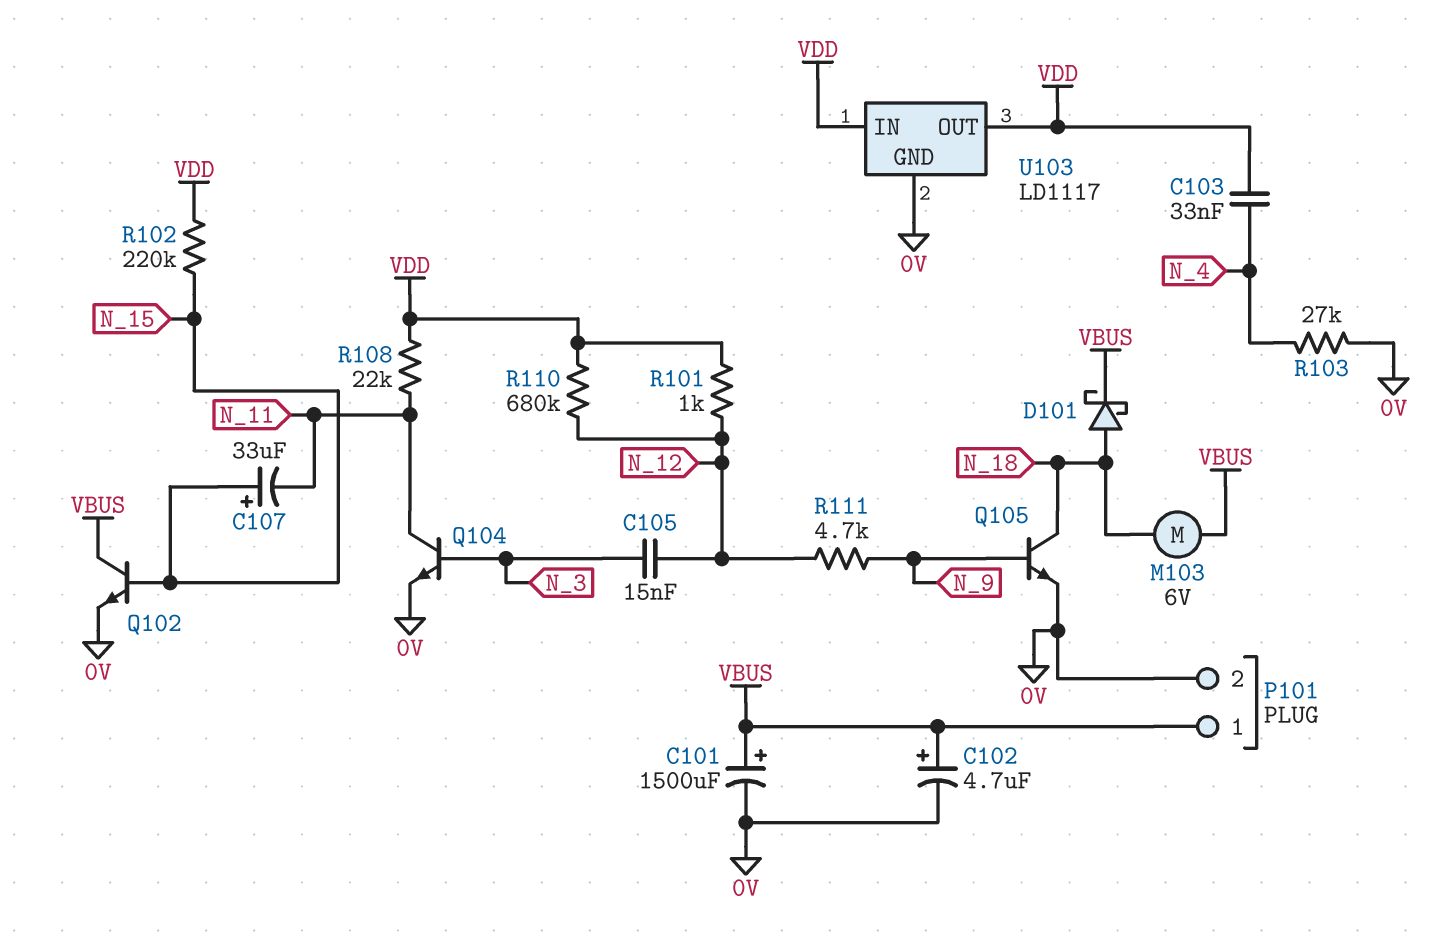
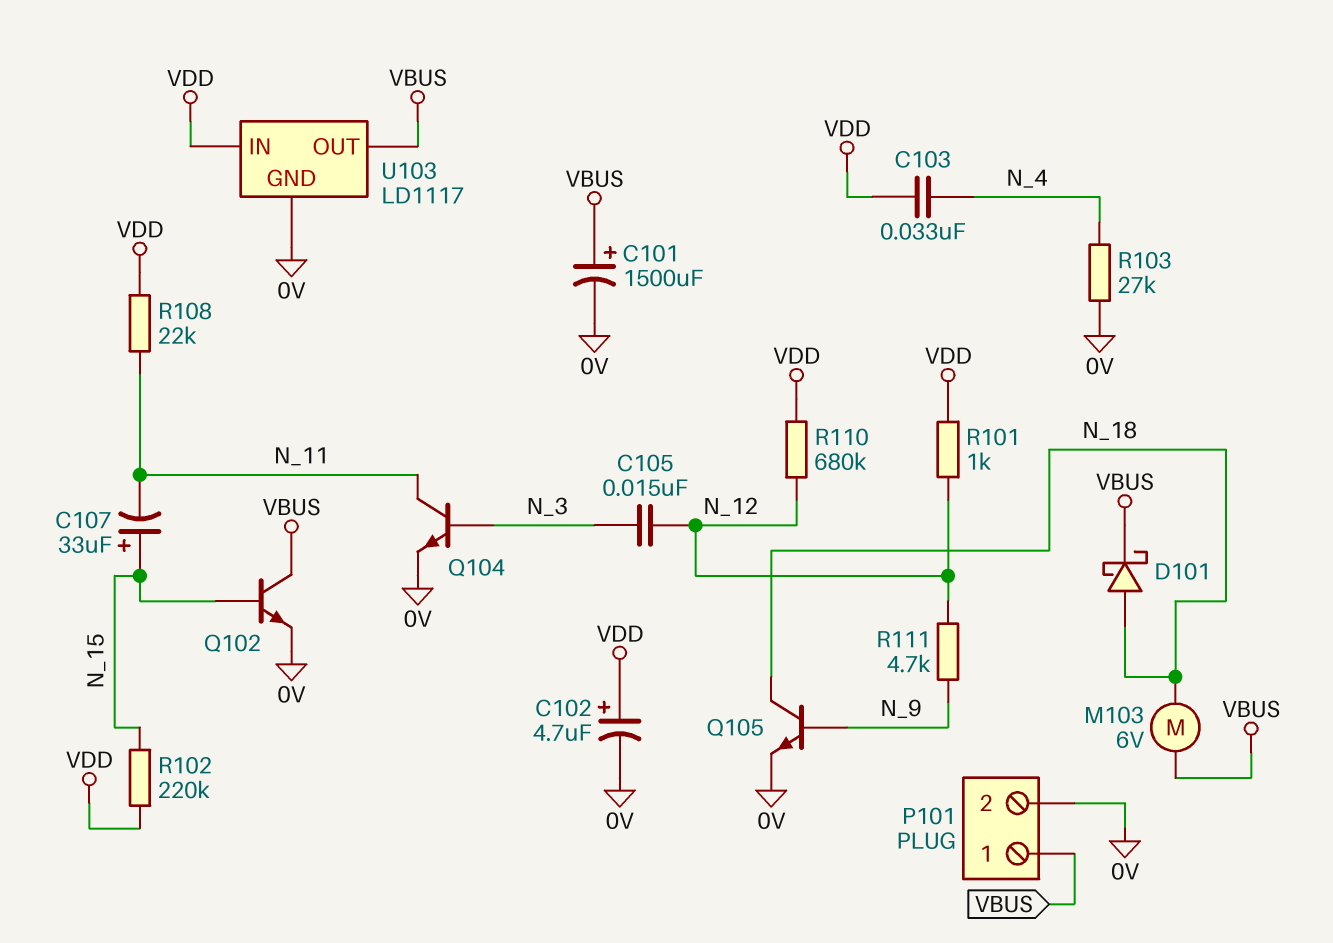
C102: 4.7uF (plus VBUS, minus 0V) -> 4.7uF (plus VDD, minus 0V)
U103 pin OUT: VDD -> VBUS

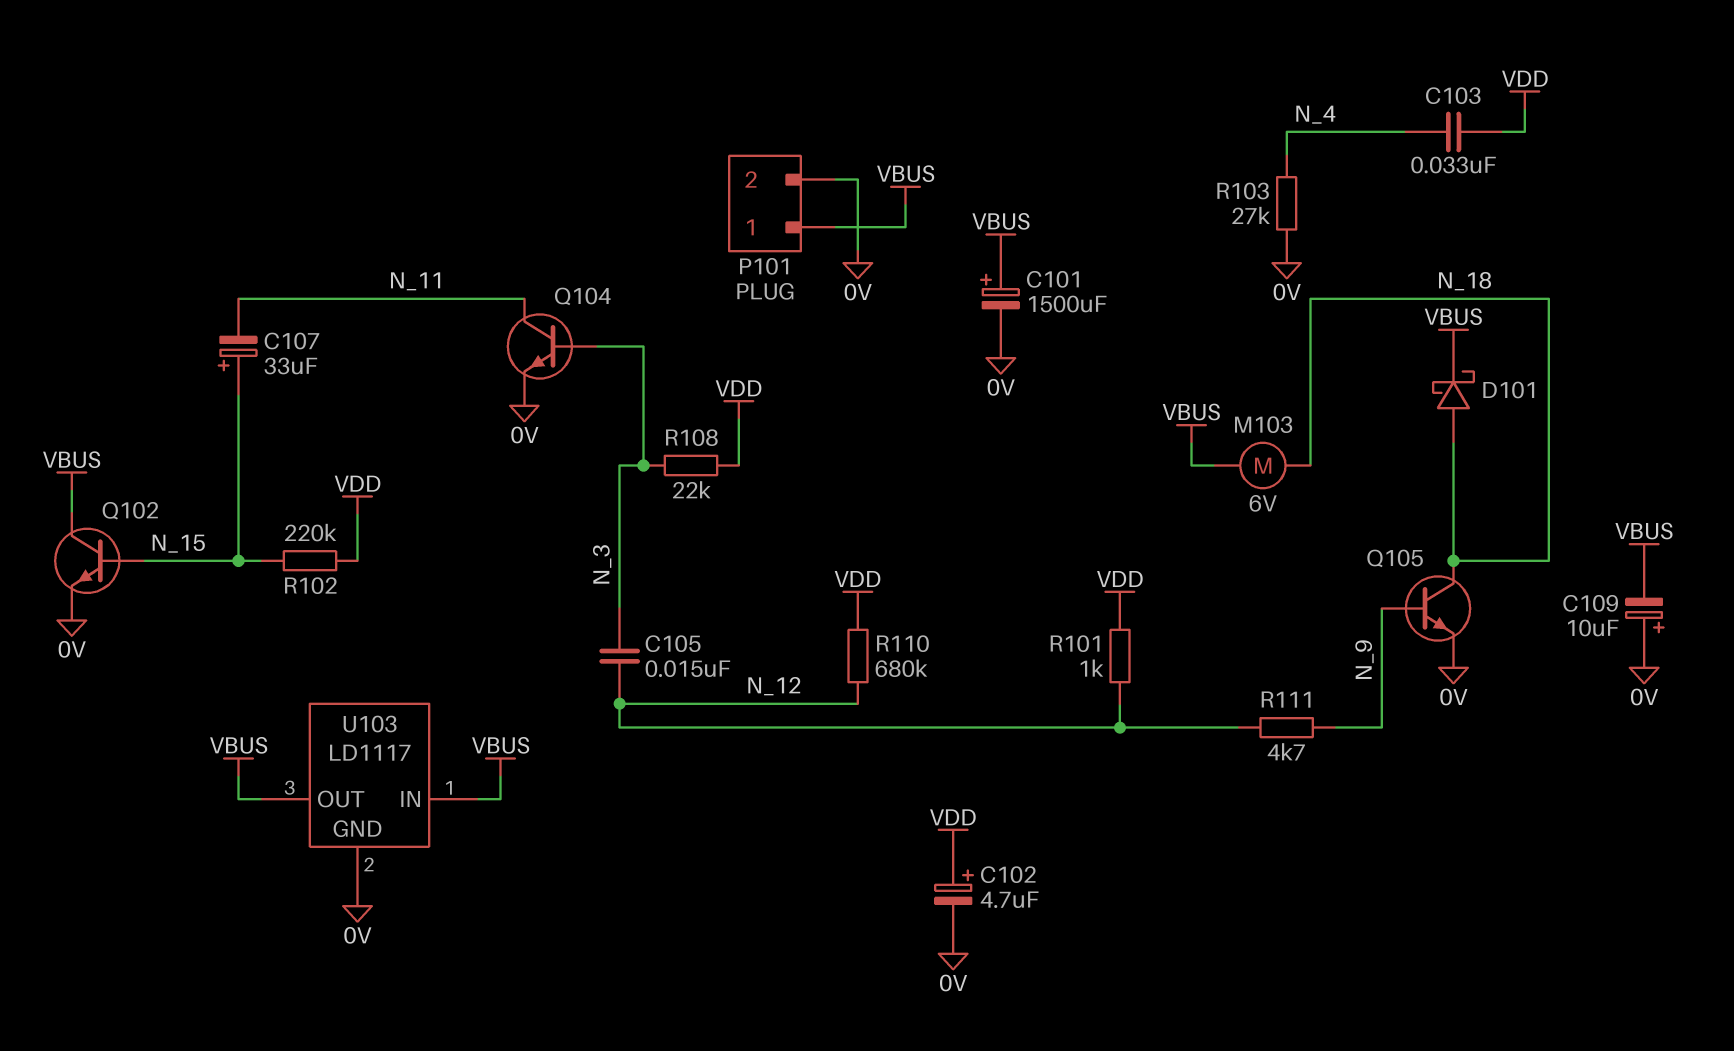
C109: none -> 10uF (plus 0V, minus VBUS)
R108: 22k (N_11, VDD) -> 22k (N_3, VDD)
U103 pin IN: VDD -> VBUS

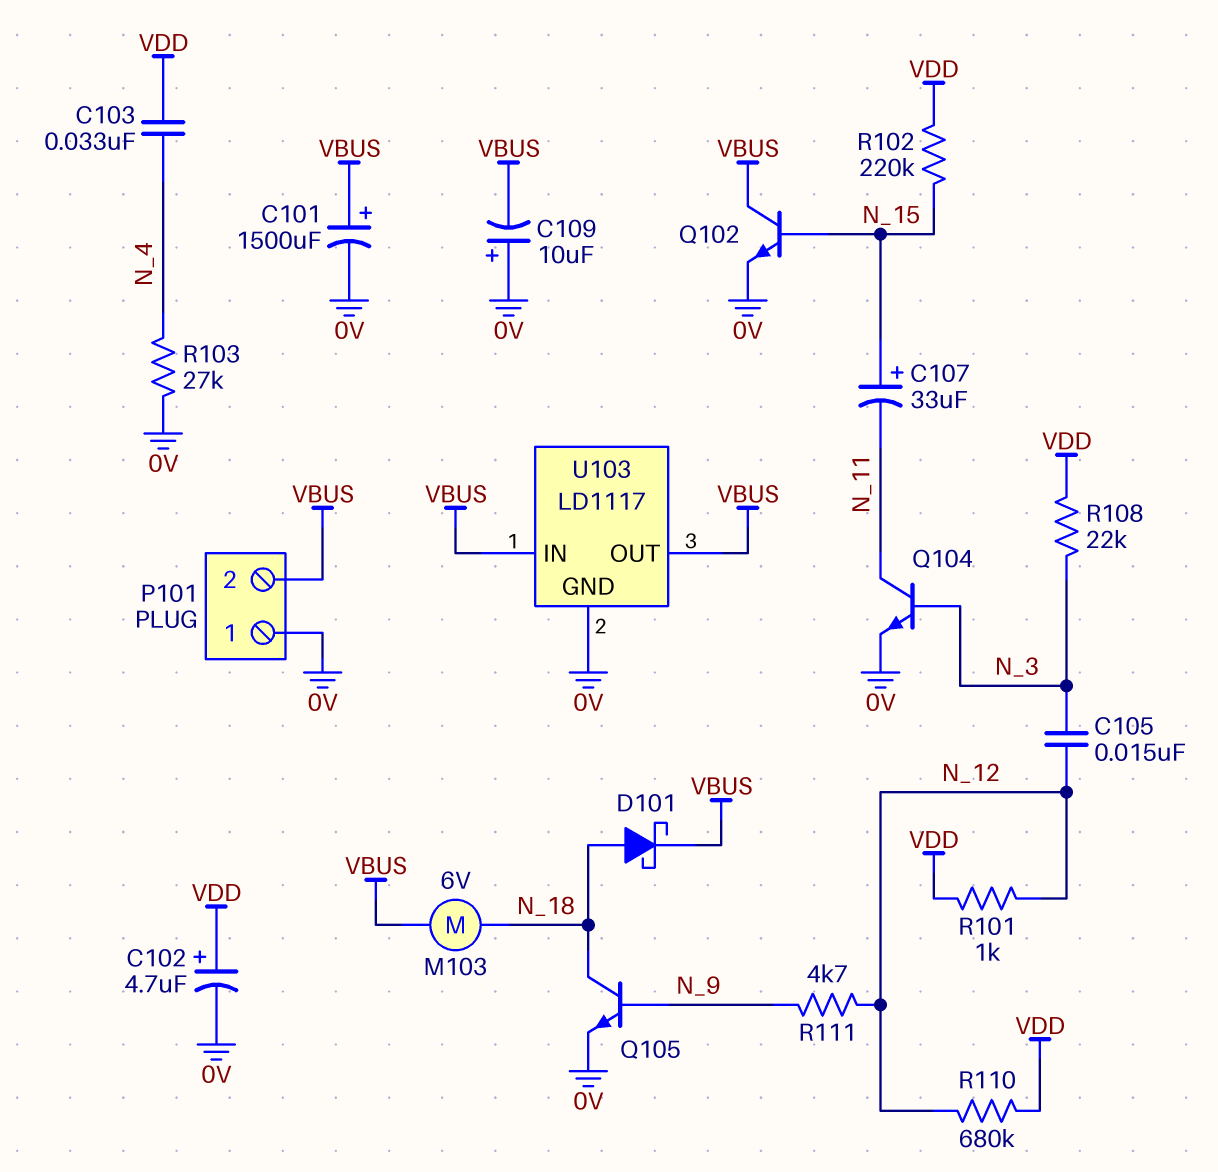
P101 pin 1: VBUS -> 0V
P101 pin 2: 0V -> VBUS

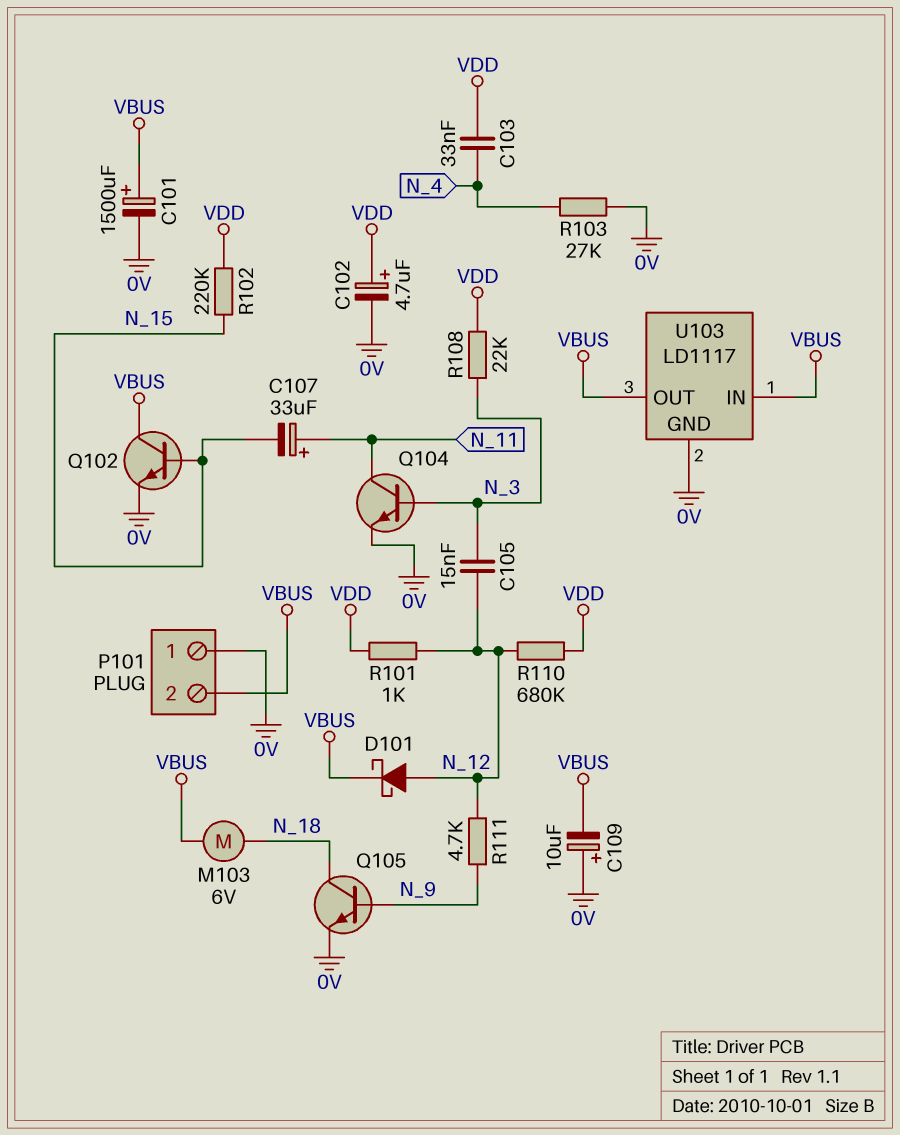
C107: 33uF (plus N_15, minus N_11) -> 33uF (plus N_11, minus N_15)
D101: schottky (A N_18, K VBUS) -> schottky (A N_12, K VBUS)

